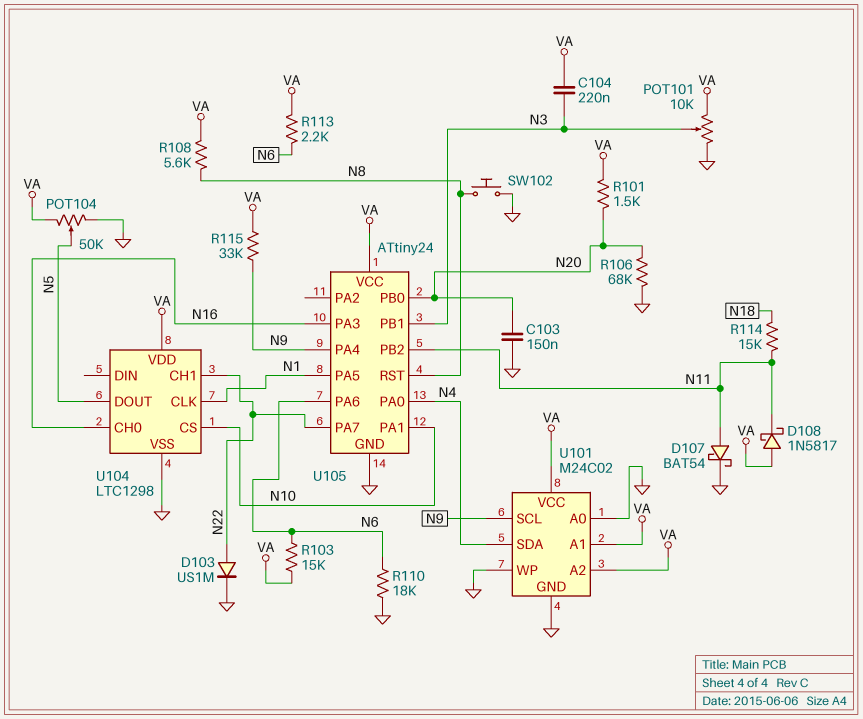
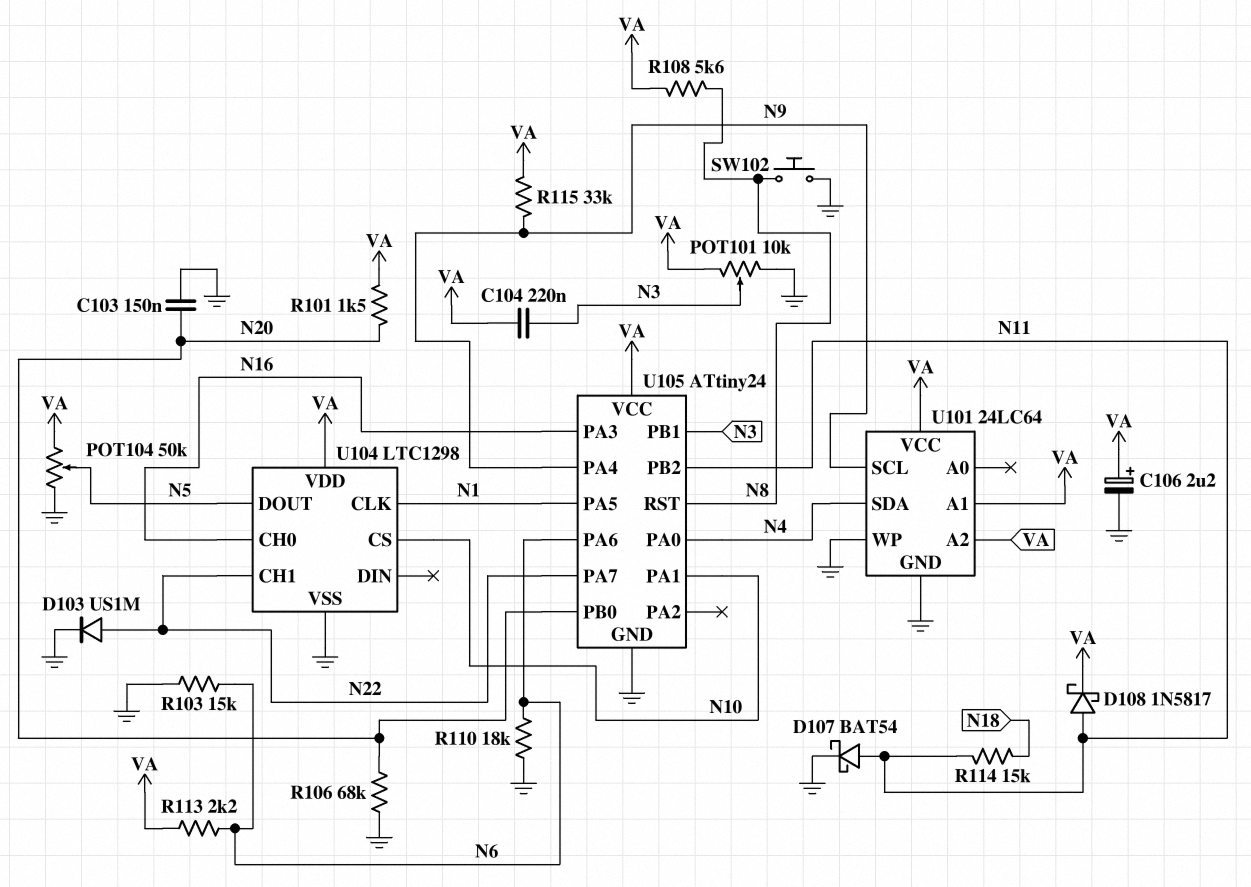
C106: none -> 2.2uF (plus VA, minus GND)
D108: schottky 1N5817 (A VA, K N11) -> schottky 1N5817 (A N11, K VA)
R103: 15k (N6, VA) -> 15k (GND, N6)
U101: M24C02 -> 24LC64
U101 pin A0: GND -> none

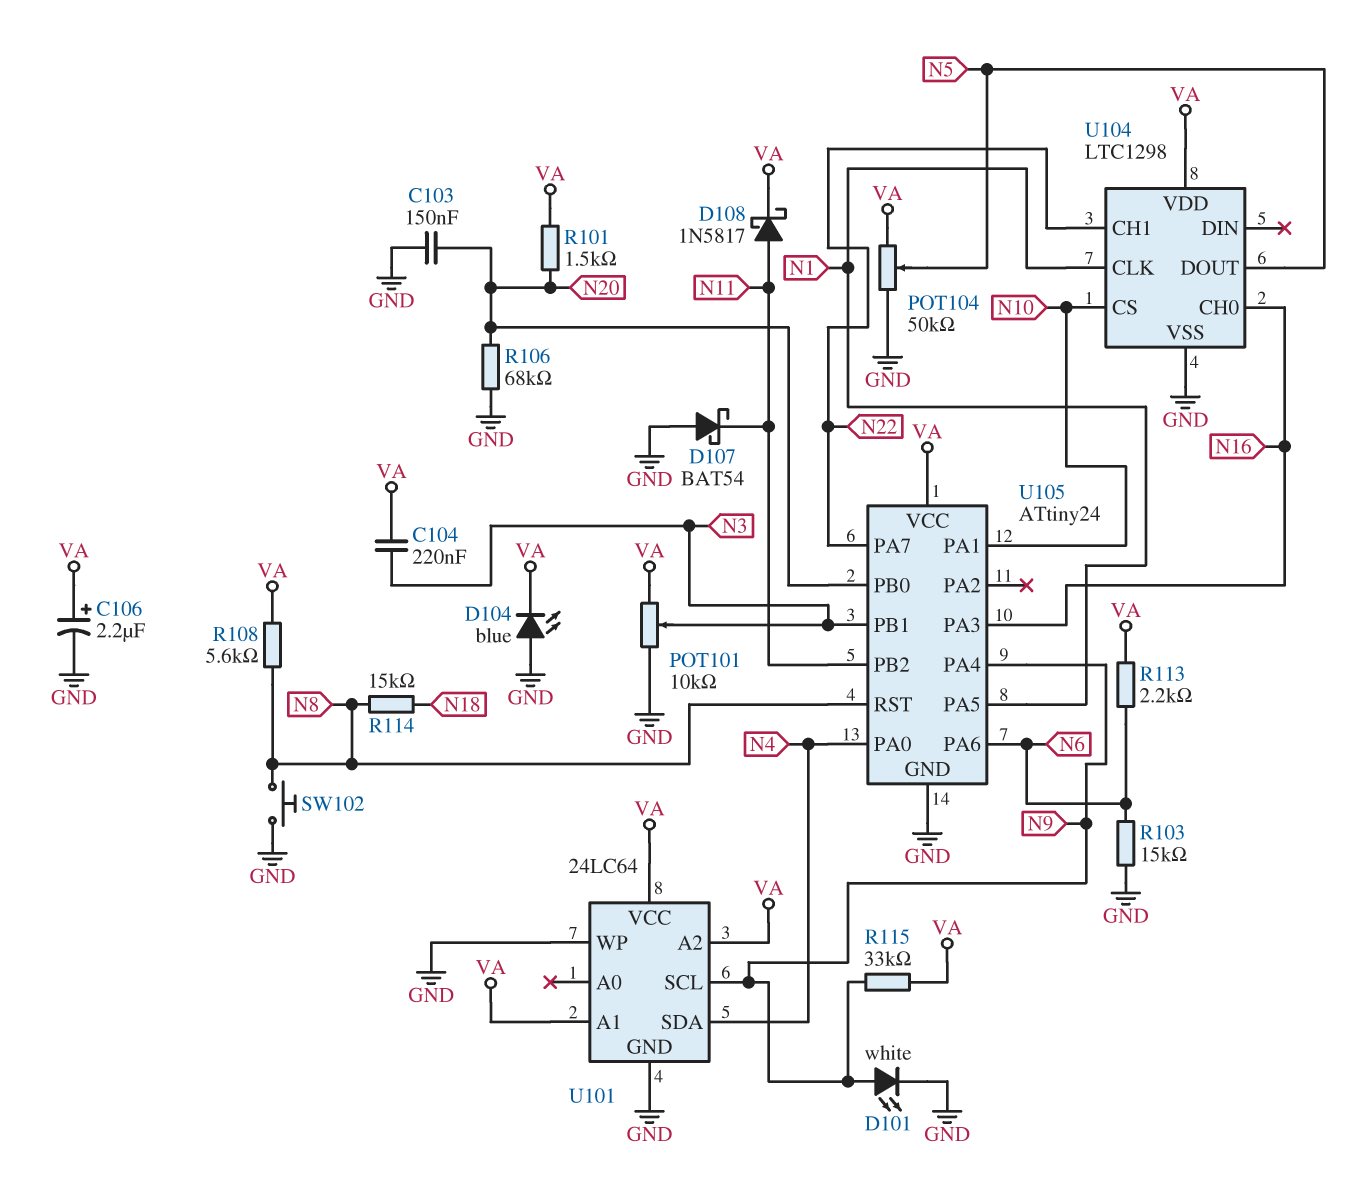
D101: none -> LED white (A N9, K GND)
D103: diode US1M (A N22, K GND) -> none
D104: none -> LED blue (A GND, K VA)
D107: schottky BAT54 (A N11, K GND) -> schottky BAT54 (A GND, K N11)
R110: 18k (GND, N6) -> none
R114: 15k (N11, N18) -> 15k (N8, N18)

